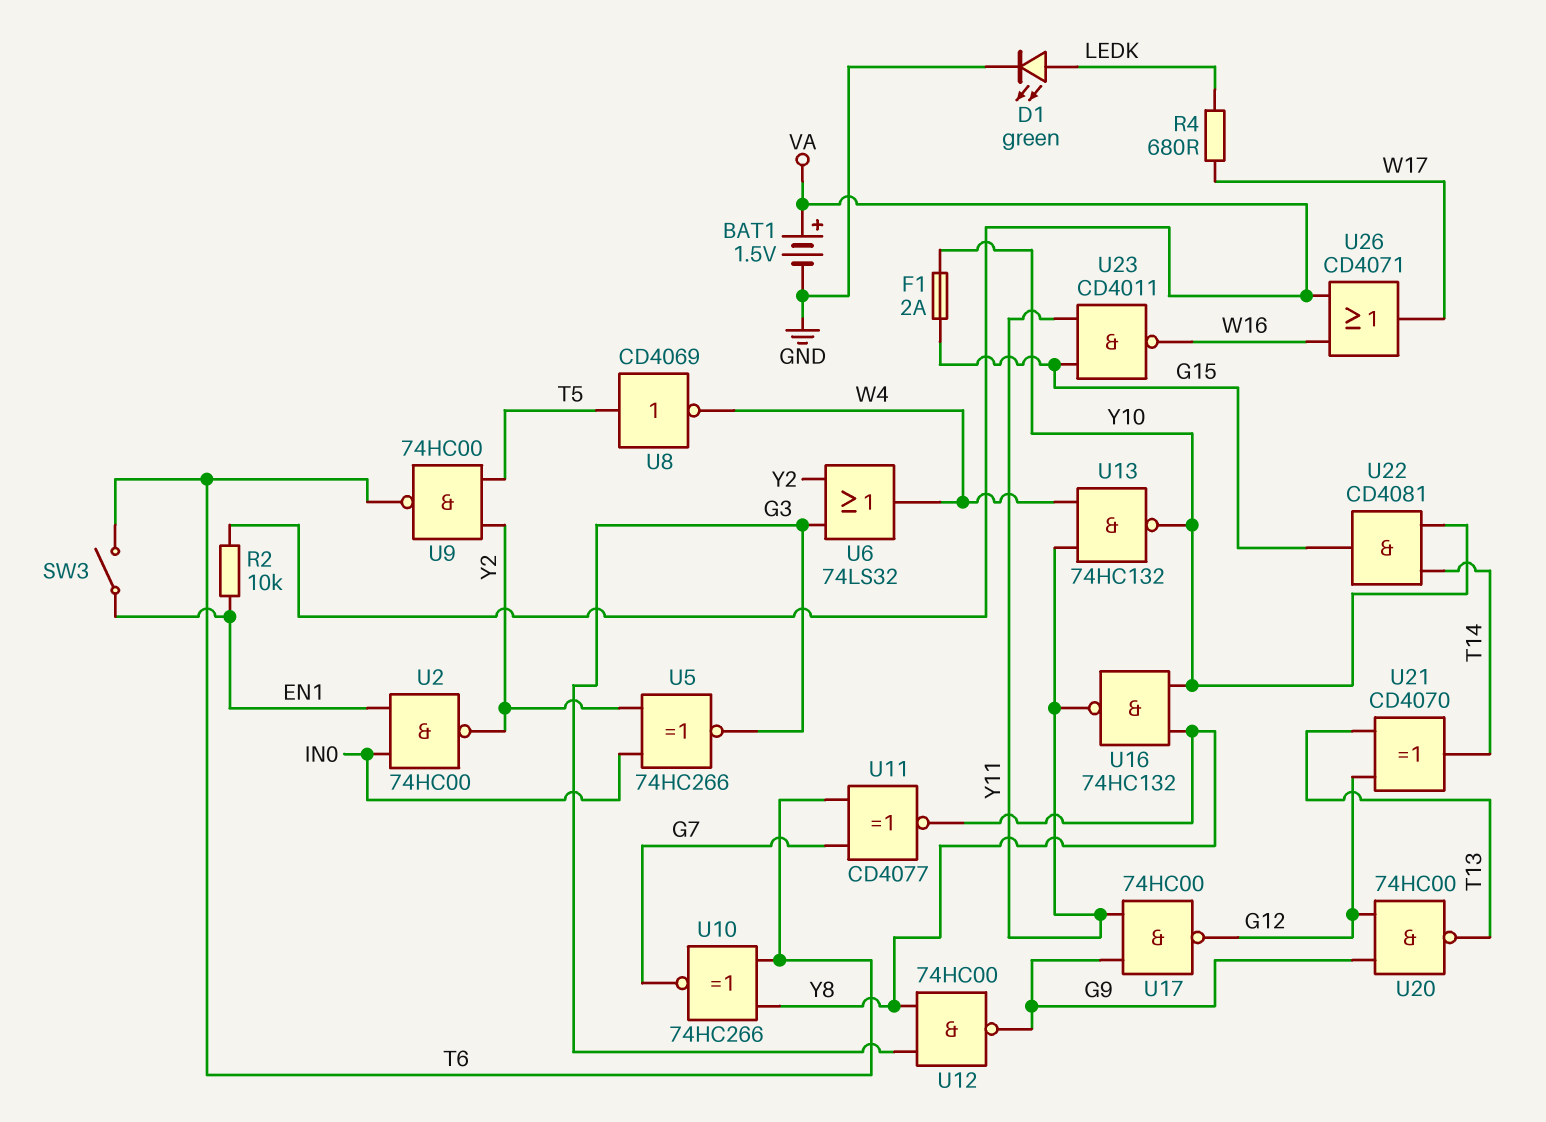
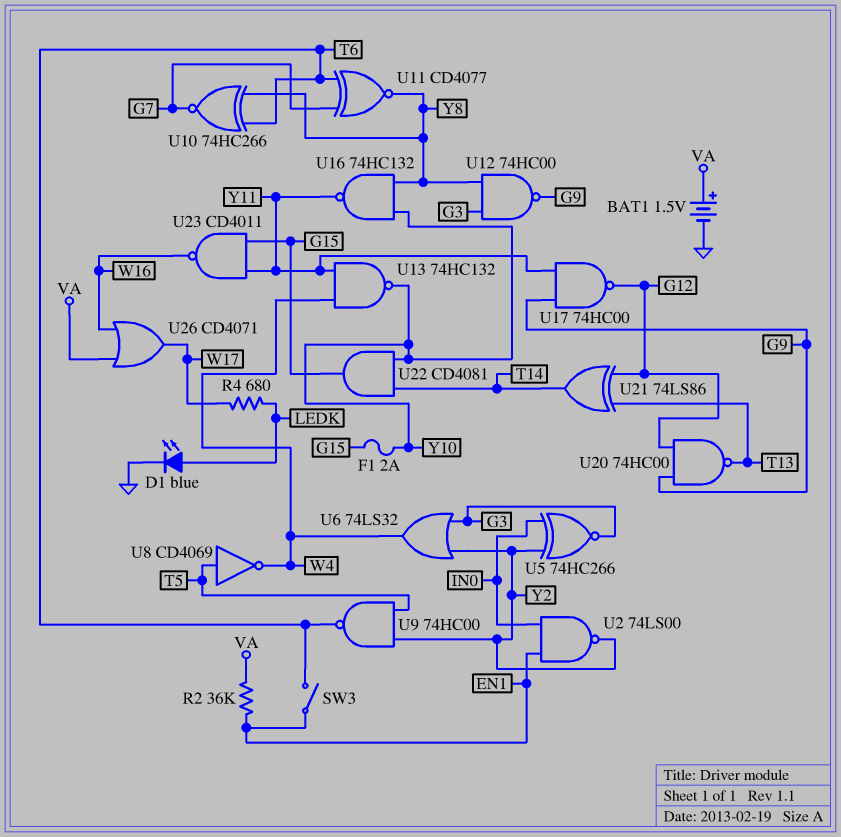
D1: LED green (A LEDK, K GND) -> LED blue (A LEDK, K GND)
R2: 10k (EN1, VA) -> 36k (EN1, VA)
U2: NAND 74HC00 (in EN1, in IN0, out Y2) -> NAND 74LS00 (in EN1, in IN0, out Y2)
U21: XOR CD4070 (in G12, in T13, out T14) -> XOR 74LS86 (in G12, in T13, out T14)

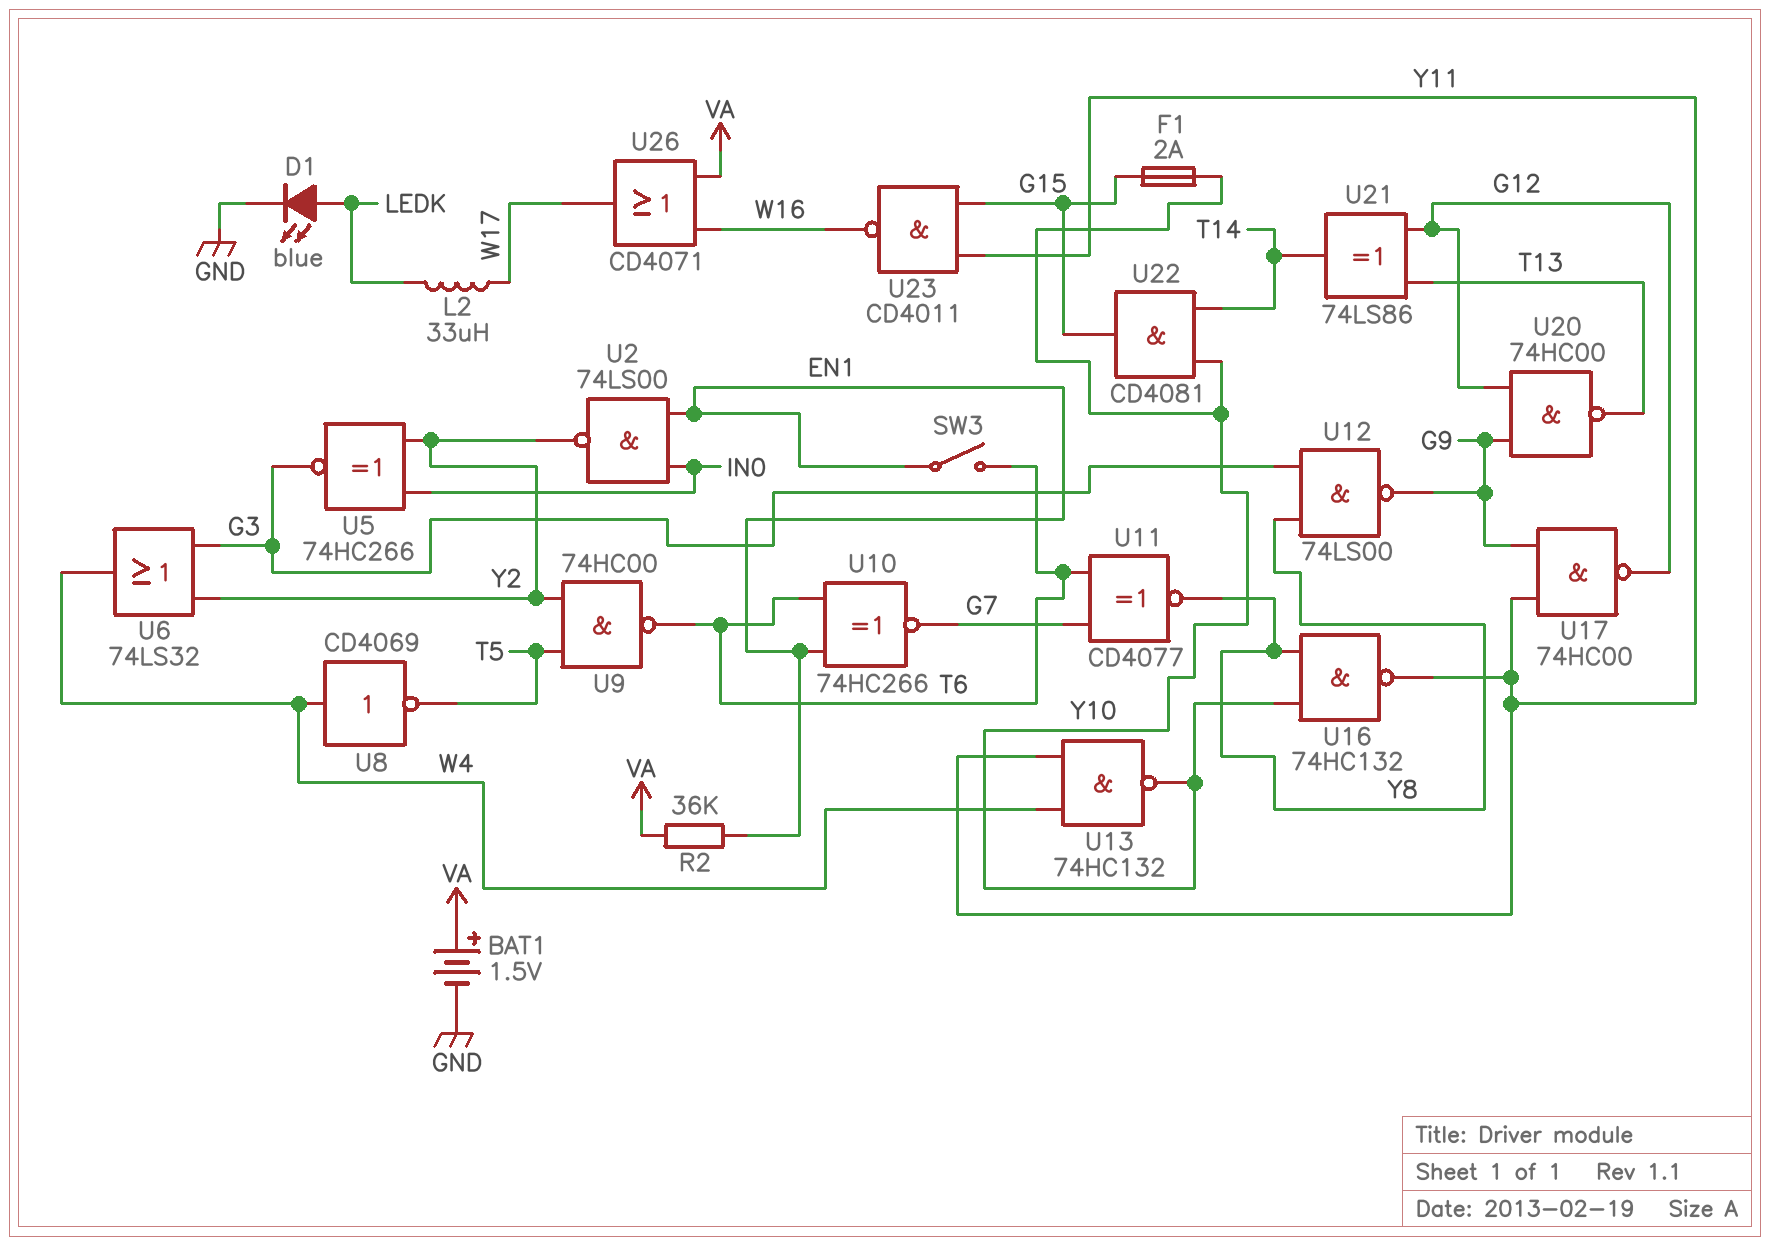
L2: none -> 33uH (LEDK, W17)
R4: 680 (LEDK, W17) -> none
U8: NOT CD4069 (in T5, out W4) -> NOT CD4069 (in W4, out T5)
U10: XNOR 74HC266 (in T6, in Y8, out G7) -> XNOR 74HC266 (in EN1, in T6, out G7)
U12: NAND 74HC00 (in G3, in Y8, out G9) -> NAND 74LS00 (in G3, in Y8, out G9)

